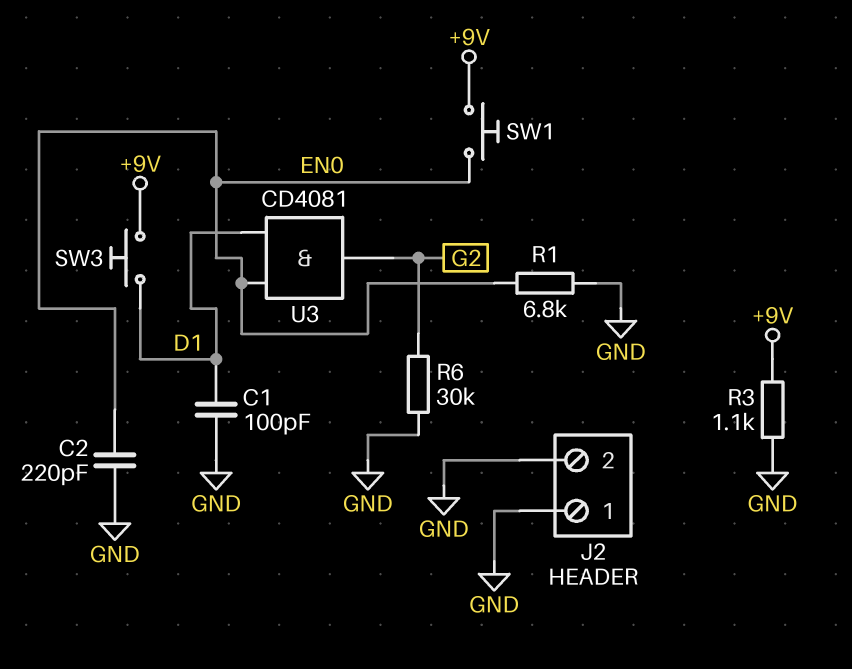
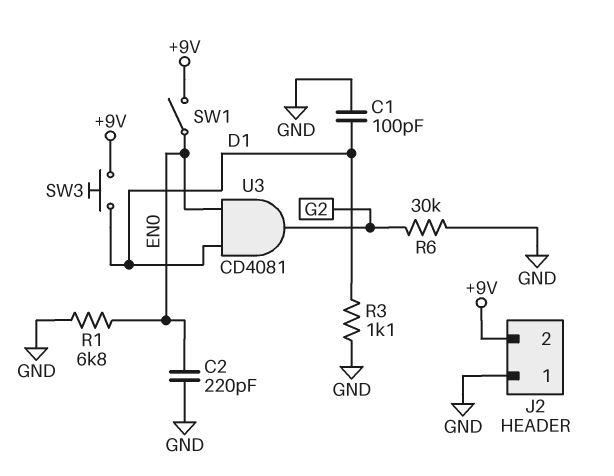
J2 pin 2: GND -> +9V
R3: 1.1k (+9V, GND) -> 1.1k (D1, GND)
SW1: button (+9V, EN0) -> switch (+9V, EN0)

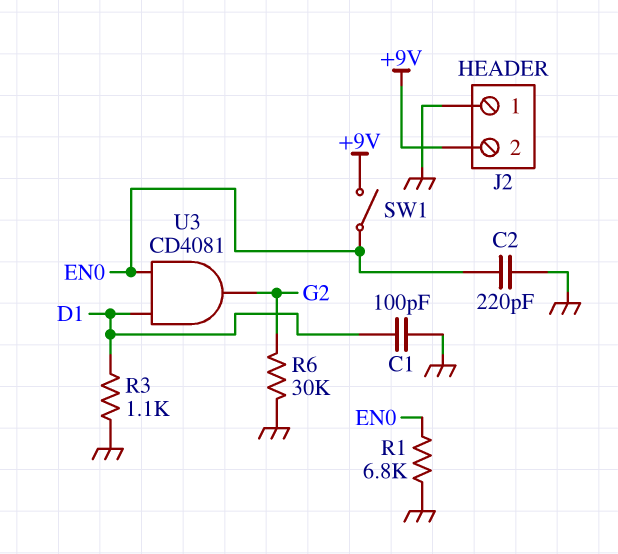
SW3: button (+9V, D1) -> none

